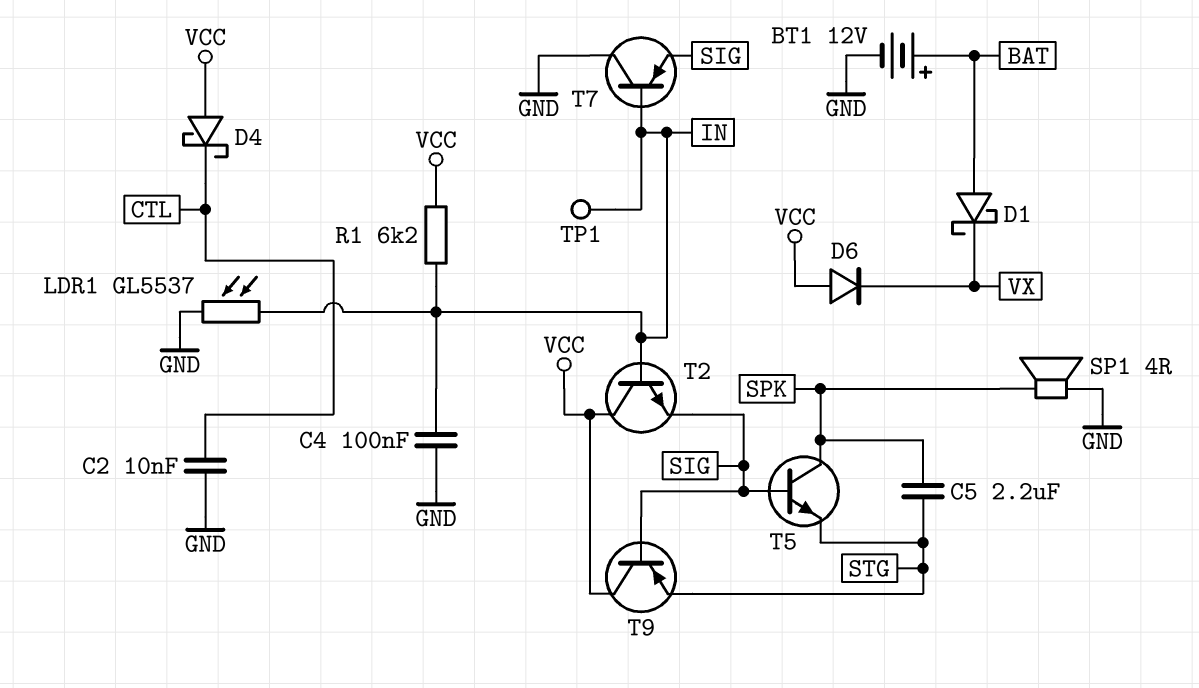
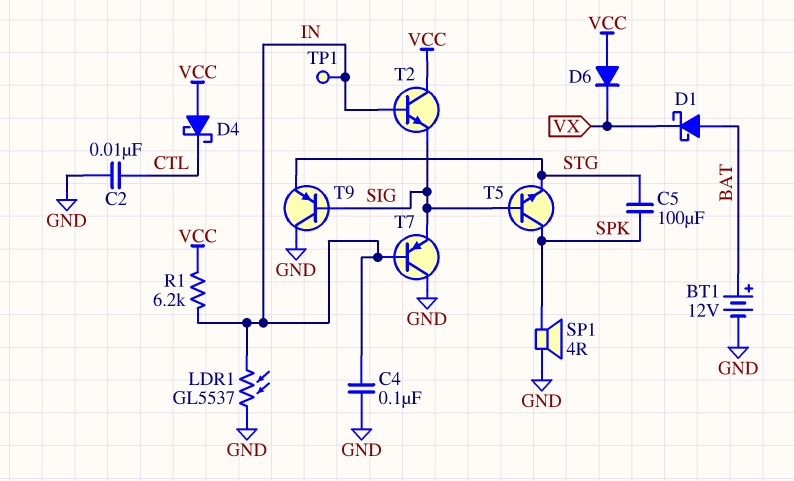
C5: 2.2uF (SPK, STG) -> 100uF (SPK, STG)
T9: PNP (B SIG, C VCC, E STG) -> PNP (B SIG, C GND, E STG)

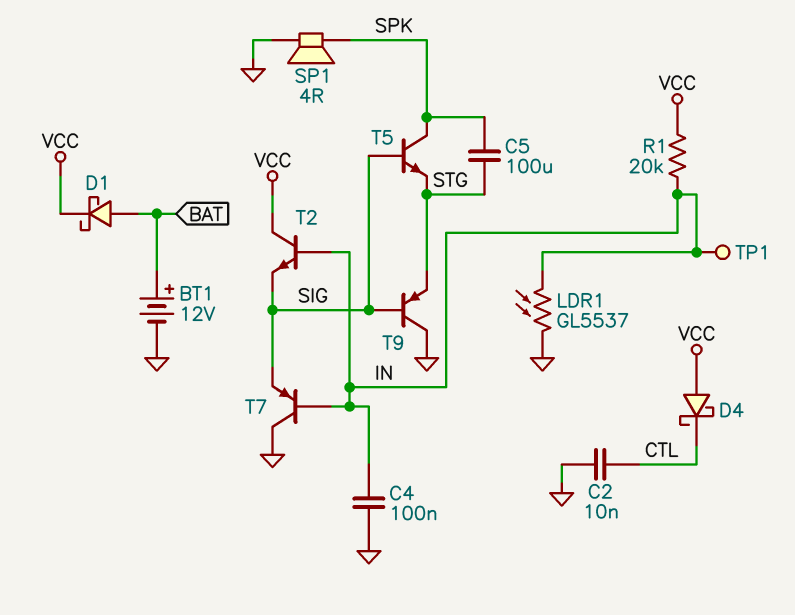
D1: schottky (A BAT, K VX) -> schottky (A BAT, K VCC)
D6: diode (A VCC, K VX) -> none
R1: 6.2k (IN, VCC) -> 20k (IN, VCC)

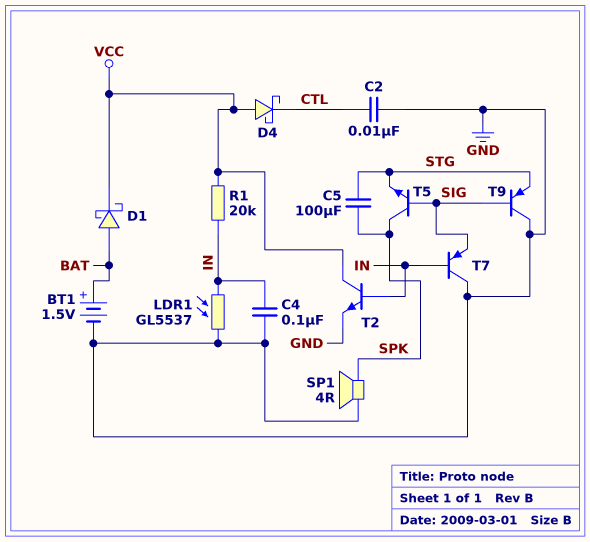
BT1: 12V (plus BAT, minus GND) -> 1.5V (plus BAT, minus GND)
T2: NPN (B IN, C VCC, E SIG) -> NPN (B IN, C VCC, E GND)
TP1: test point (IN) -> none

